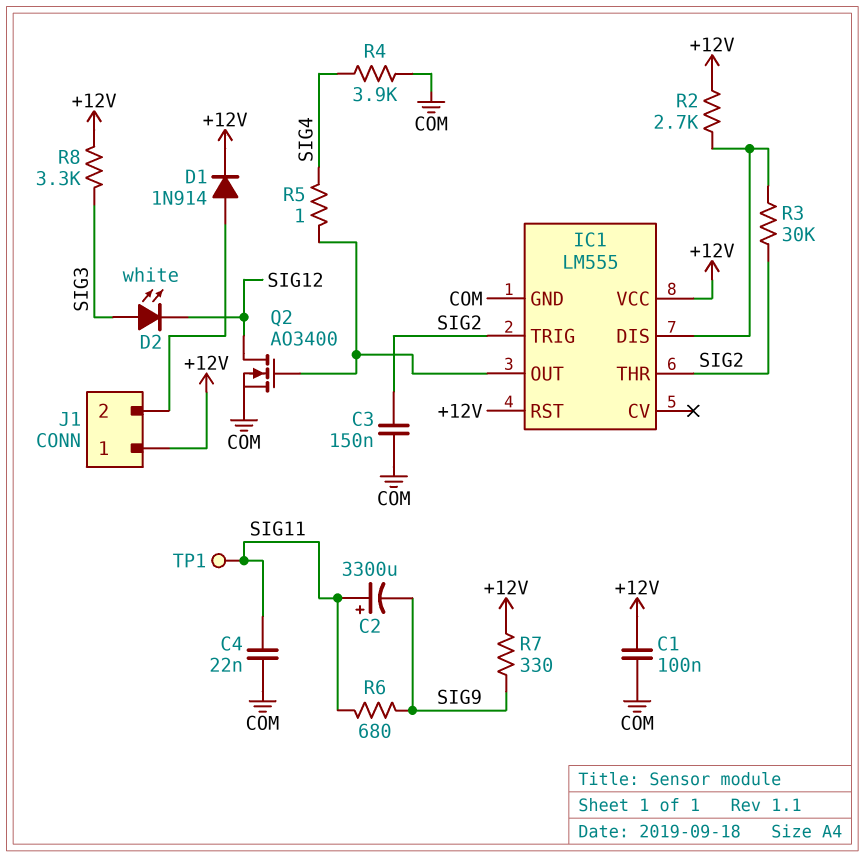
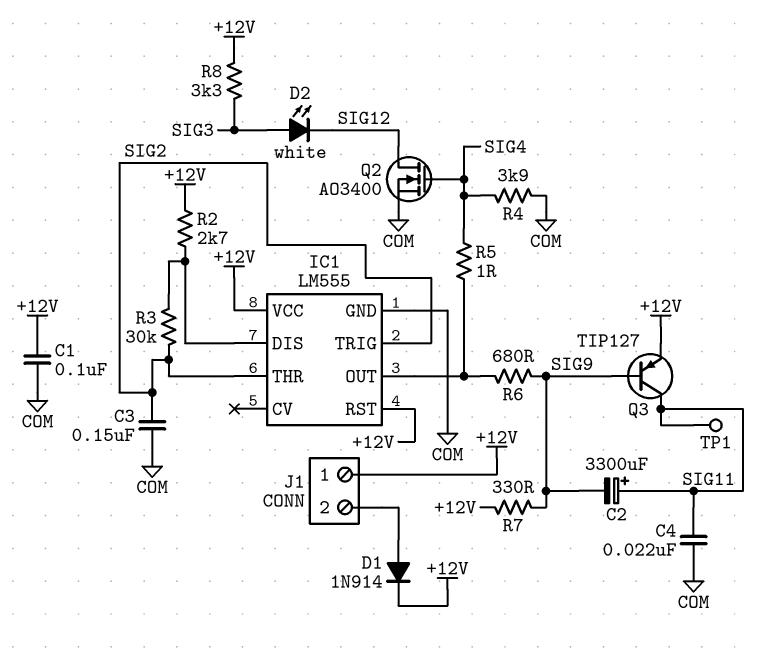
Q2: NMOS AO3400 (G IC1/OUT, D SIG12, S COM) -> NMOS AO3400 (G SIG4, D SIG12, S COM)
Q3: none -> PNP TIP127 (B SIG9, C SIG11, E +12V)
R6: 680 (SIG9, SIG11) -> 680 (IC1/OUT, SIG9)

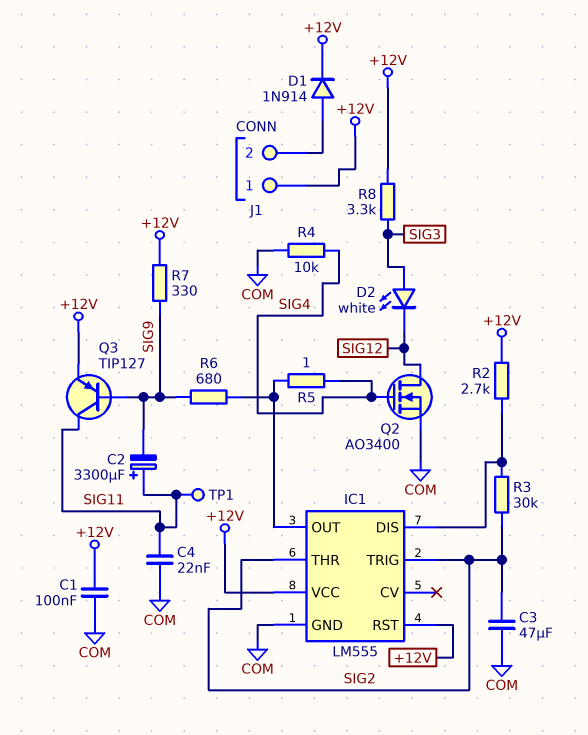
C3: 150nF (COM, SIG2) -> 47uF (COM, SIG2)
R4: 3.9k (COM, SIG4) -> 10k (COM, SIG4)

